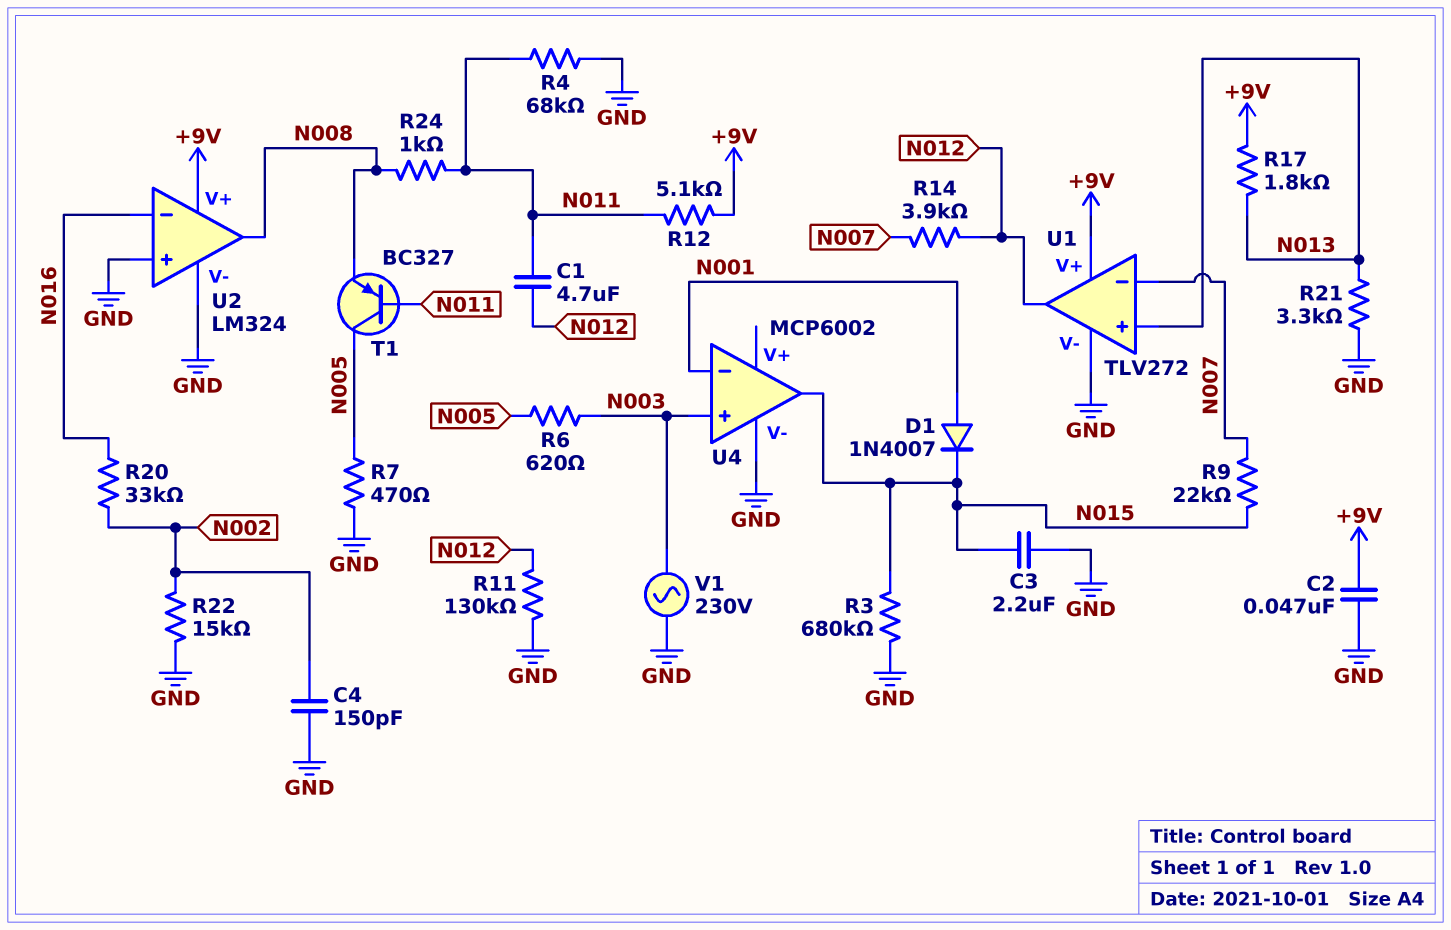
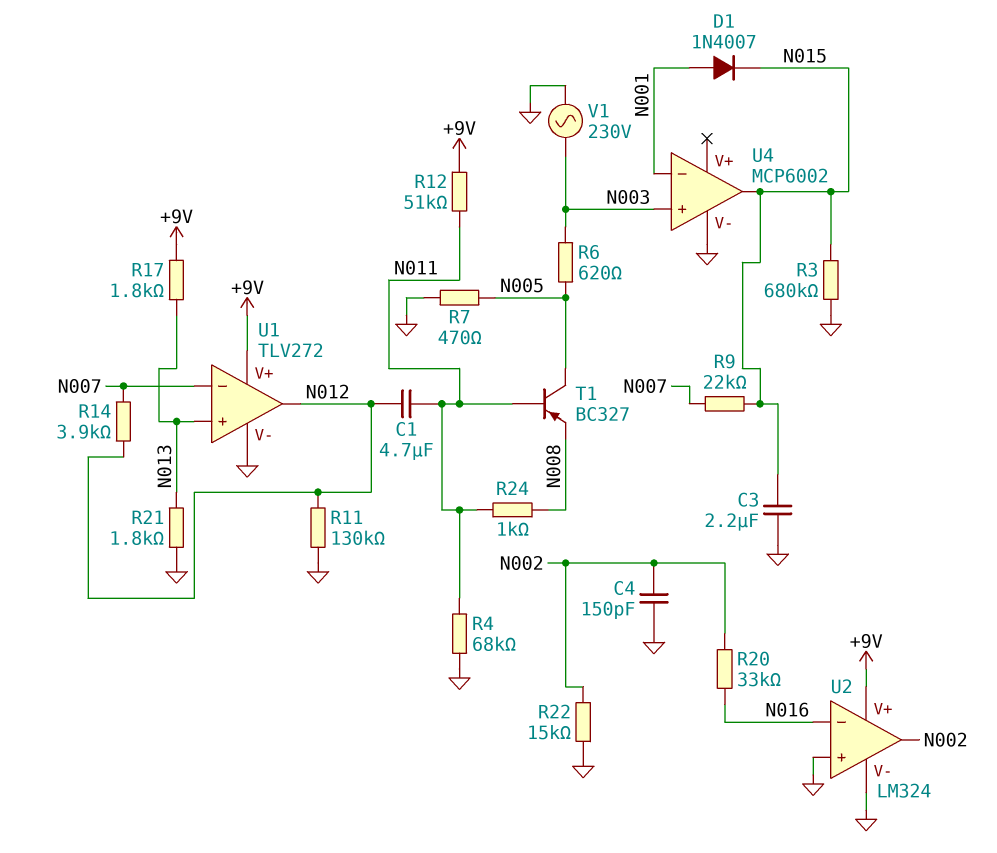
C2: 47nF (+9V, GND) -> none
R12: 5.1k (+9V, N011) -> 51k (+9V, N011)
R21: 3.3k (GND, N013) -> 1.8k (GND, N013)
U2 pin out: N008 -> N002

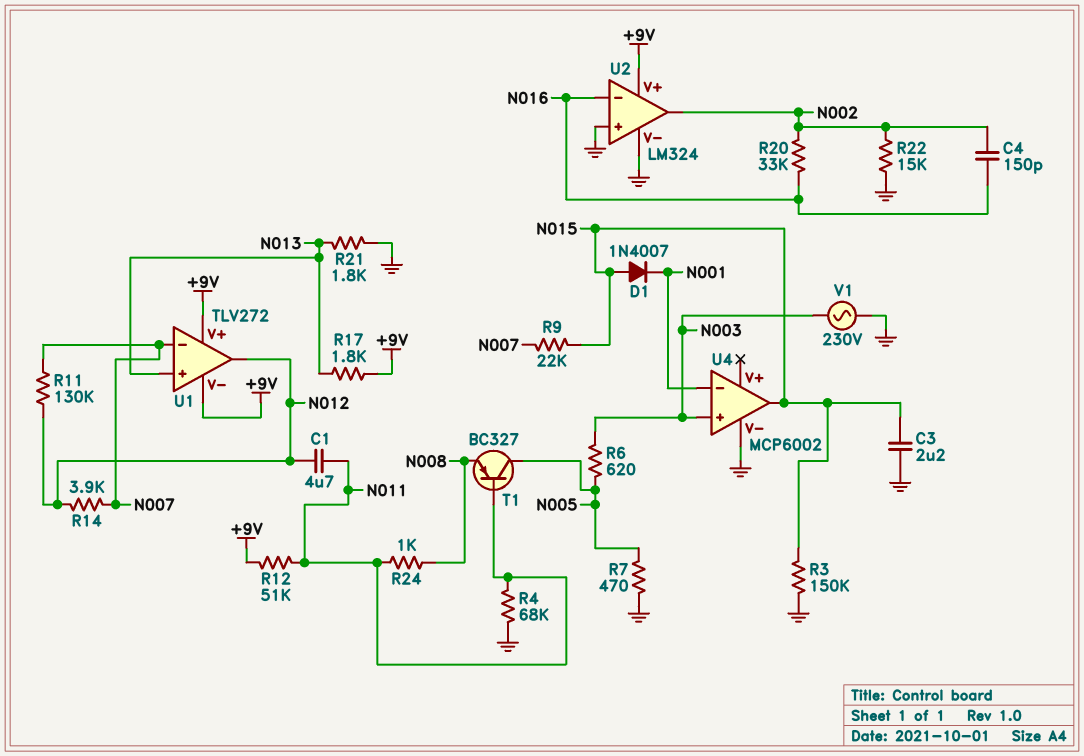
C4: 150pF (GND, N002) -> 150pF (N002, N016)
D1: diode 1N4007 (A N001, K N015) -> diode 1N4007 (A N015, K N001)
R3: 680k (GND, N015) -> 150k (GND, N015)
R11: 130k (GND, N012) -> 130k (N007, N012)
U1 pin V-: GND -> +9V

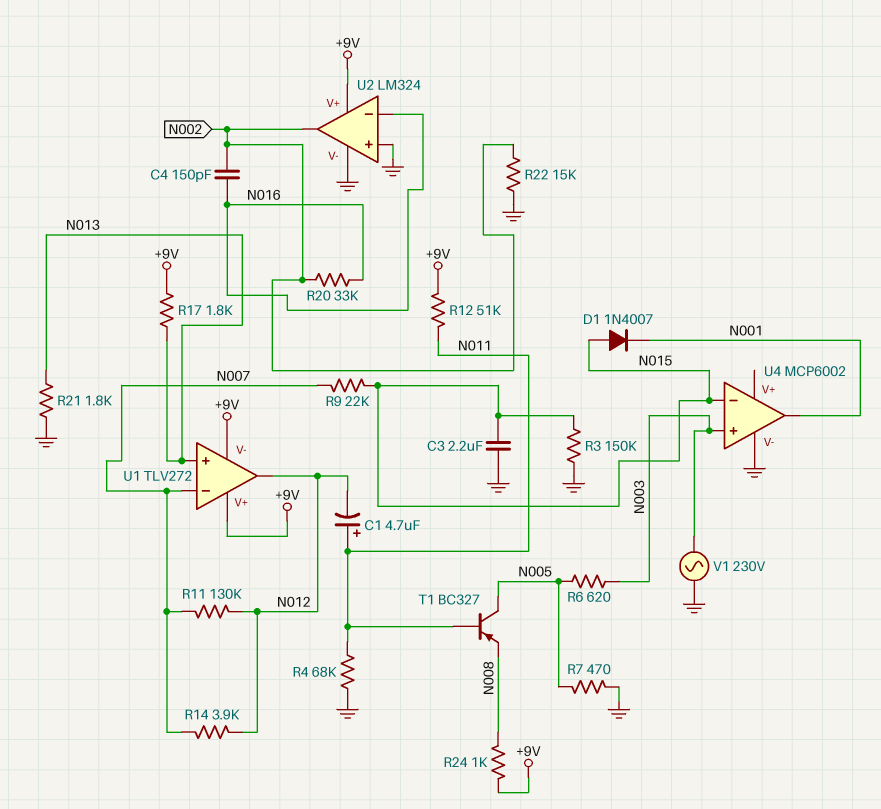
C1: 4.7uF (N011, N012) -> 4.7uF (plus N011, minus N012)
R24: 1k (N008, N011) -> 1k (+9V, N008)
U4 pin in-: N001 -> N015
U4 pin out: N015 -> N001

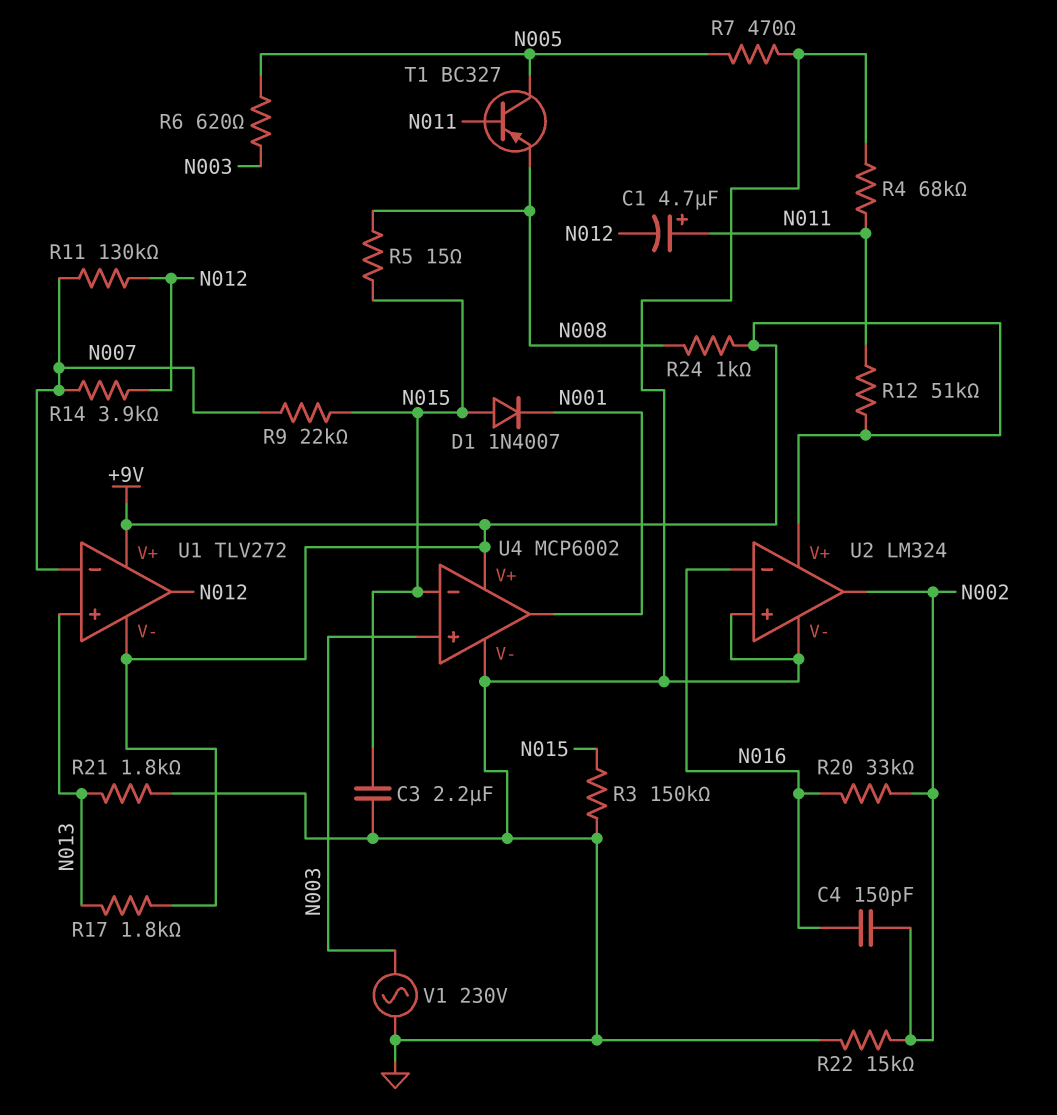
R5: none -> 15 (N008, N015)
U4 pin V+: none -> +9V

